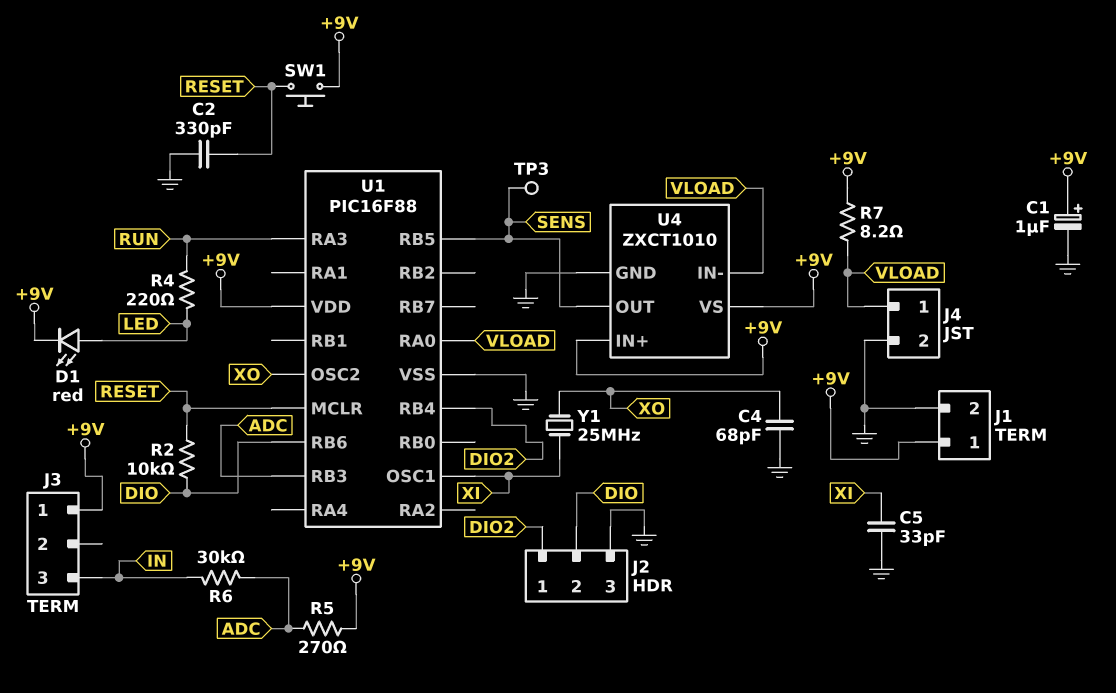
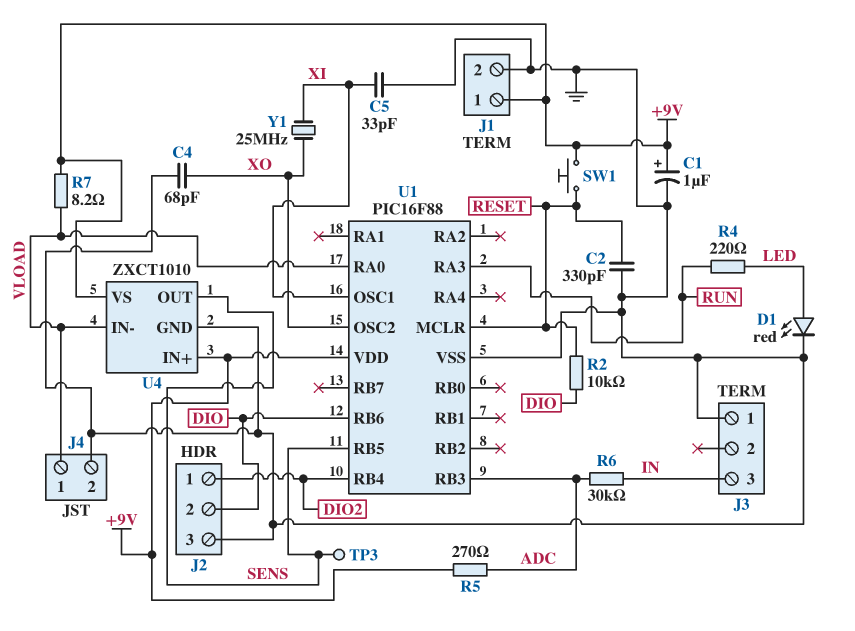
D1: LED red (A LED, K +9V) -> LED red (A LED, K GND)
J3 pin 1: +9V -> GND

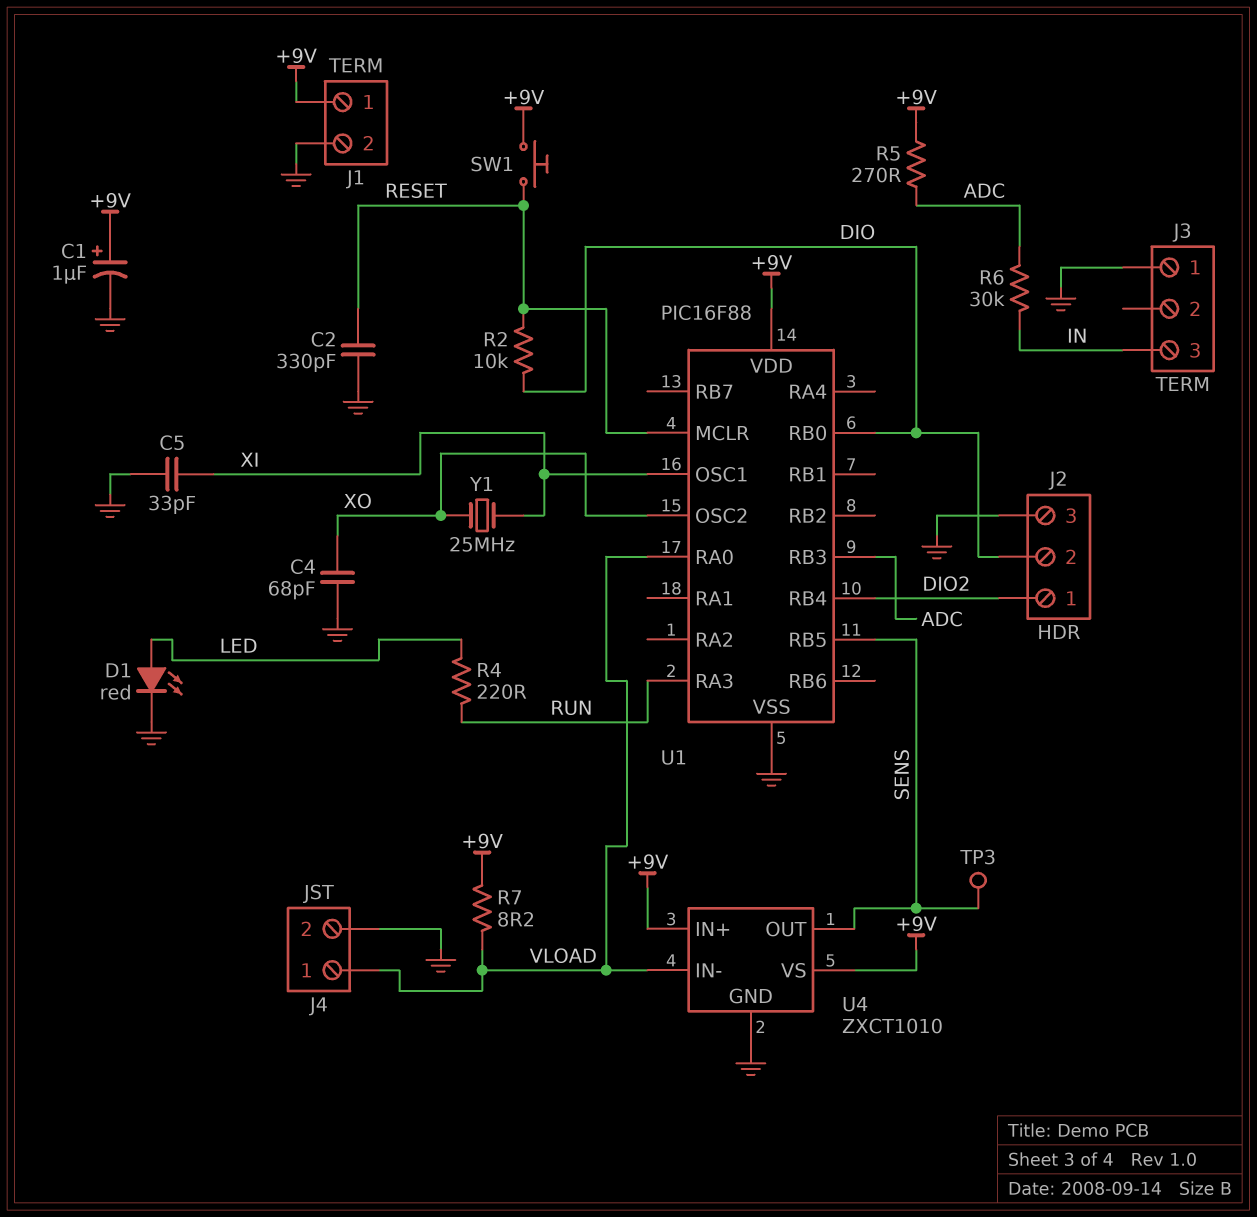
U1 pin RB0: none -> DIO
U1 pin RB6: DIO -> none

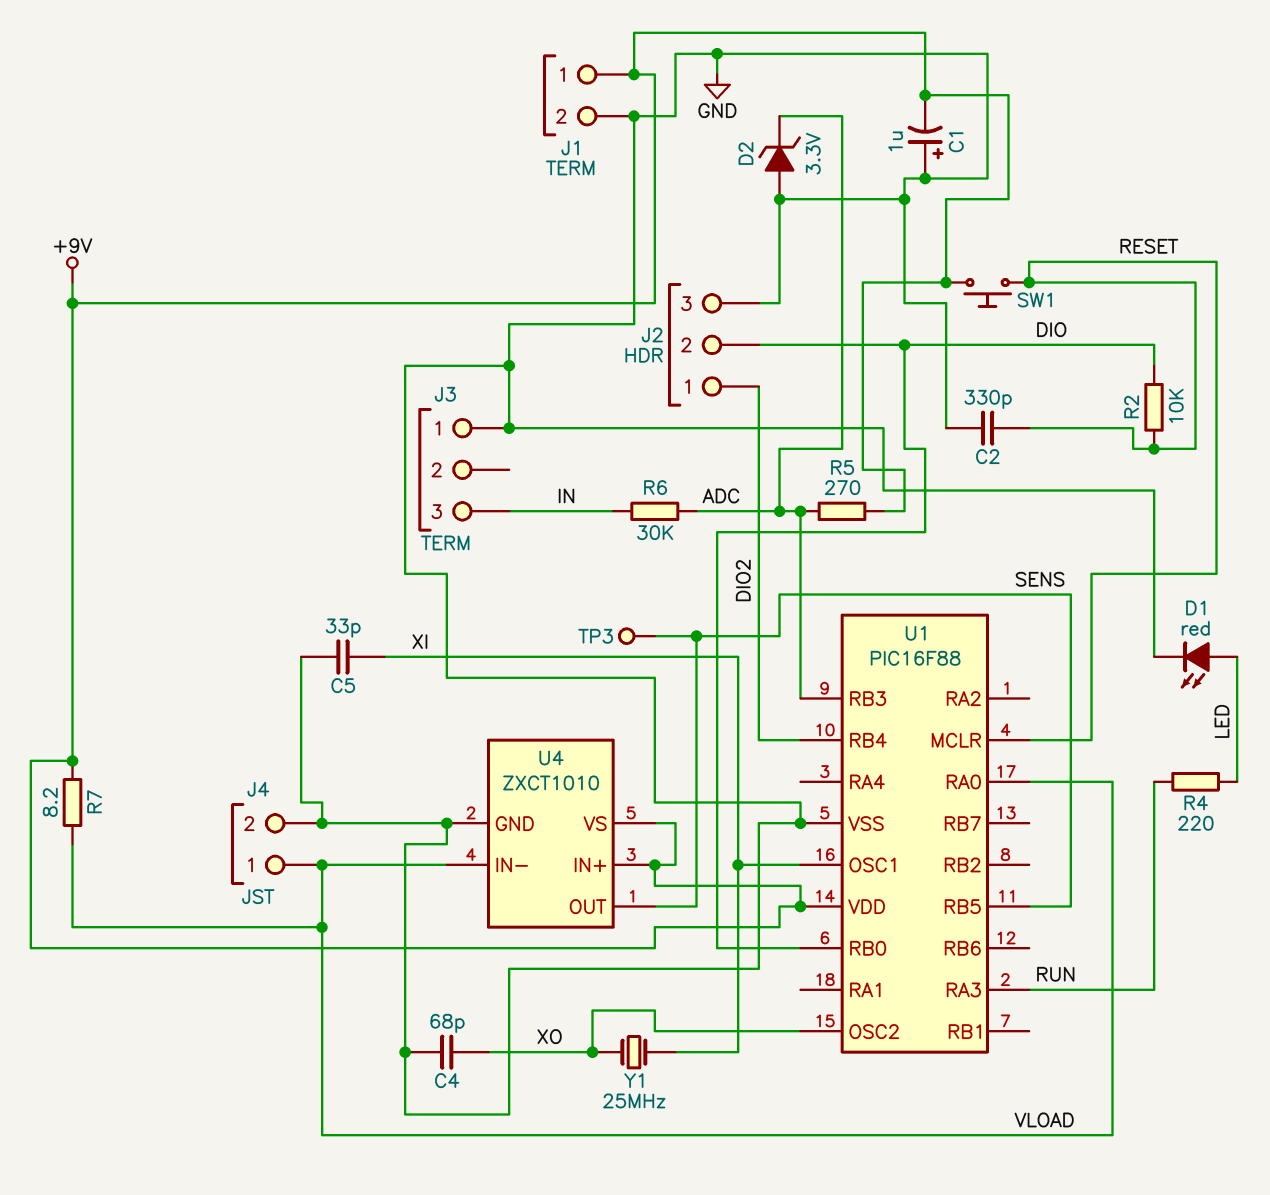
C1: 1uF (plus +9V, minus GND) -> 1uF (plus GND, minus +9V)
D2: none -> zener 3.3V (A GND, K ADC)

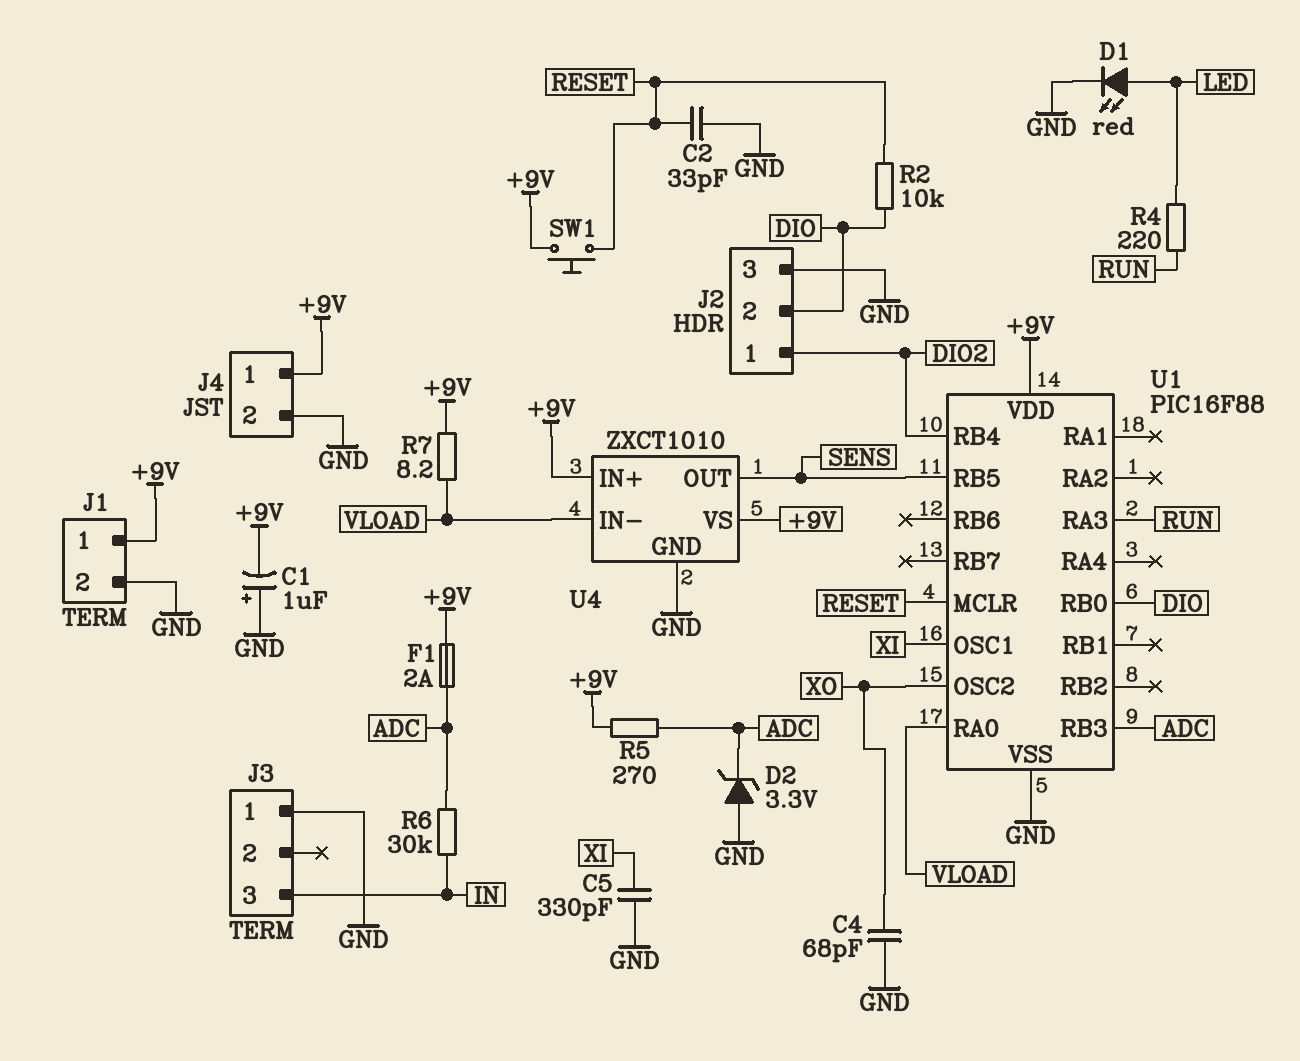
C2: 330pF (GND, RESET) -> 33pF (GND, RESET)
C5: 33pF (GND, XI) -> 330pF (GND, XI)
F1: none -> 2A (+9V, ADC)
J4 pin 1: VLOAD -> +9V
TP3: test point (SENS) -> none
Y1: 25MHz (XI, XO) -> none

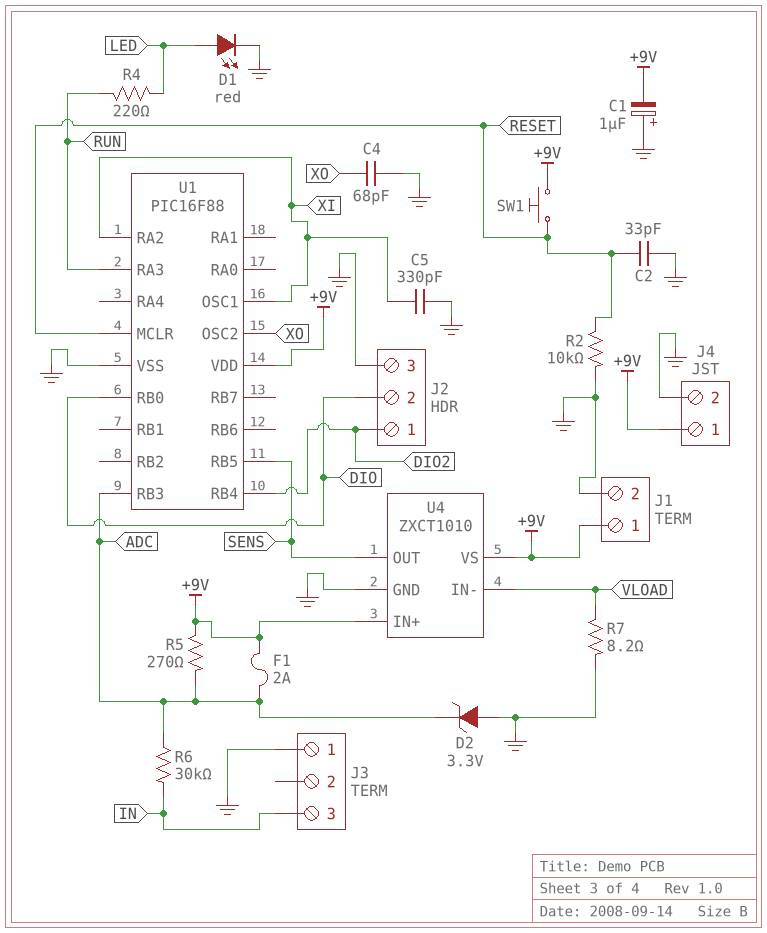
R2: 10k (DIO, RESET) -> 10k (GND, RESET)
R7: 8.2 (+9V, VLOAD) -> 8.2 (GND, VLOAD)
U1 pin RA0: VLOAD -> none
U1 pin RA2: none -> XI

